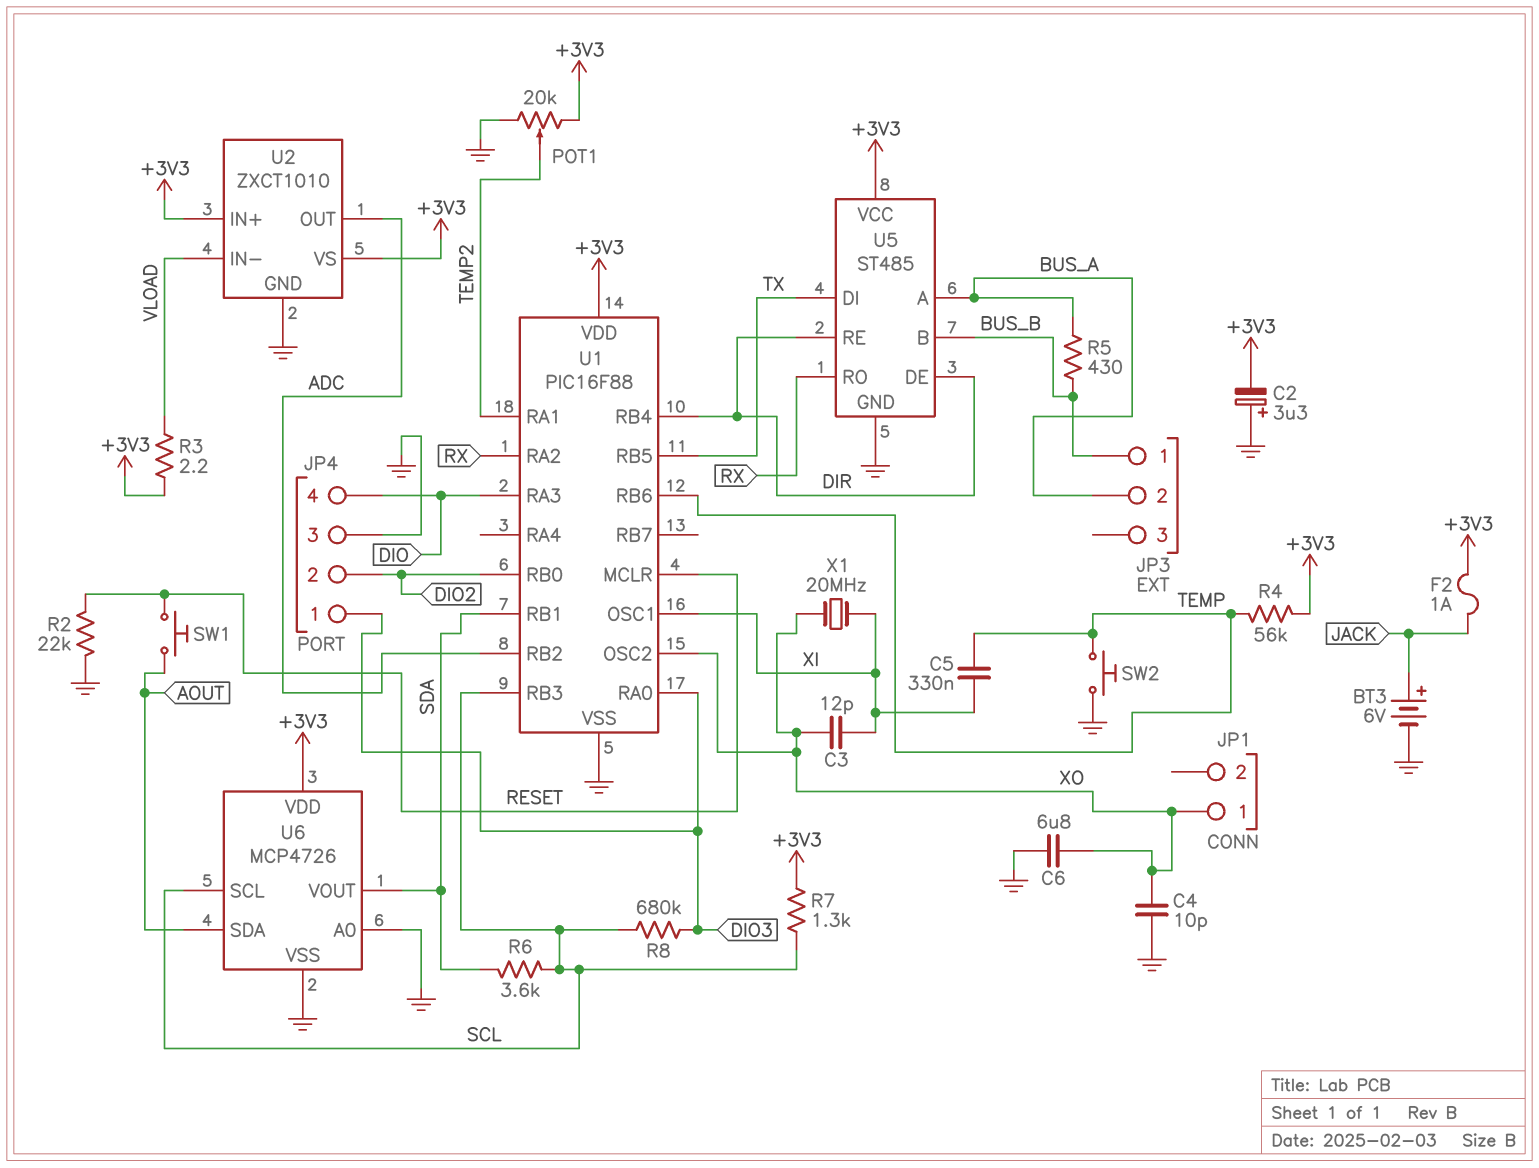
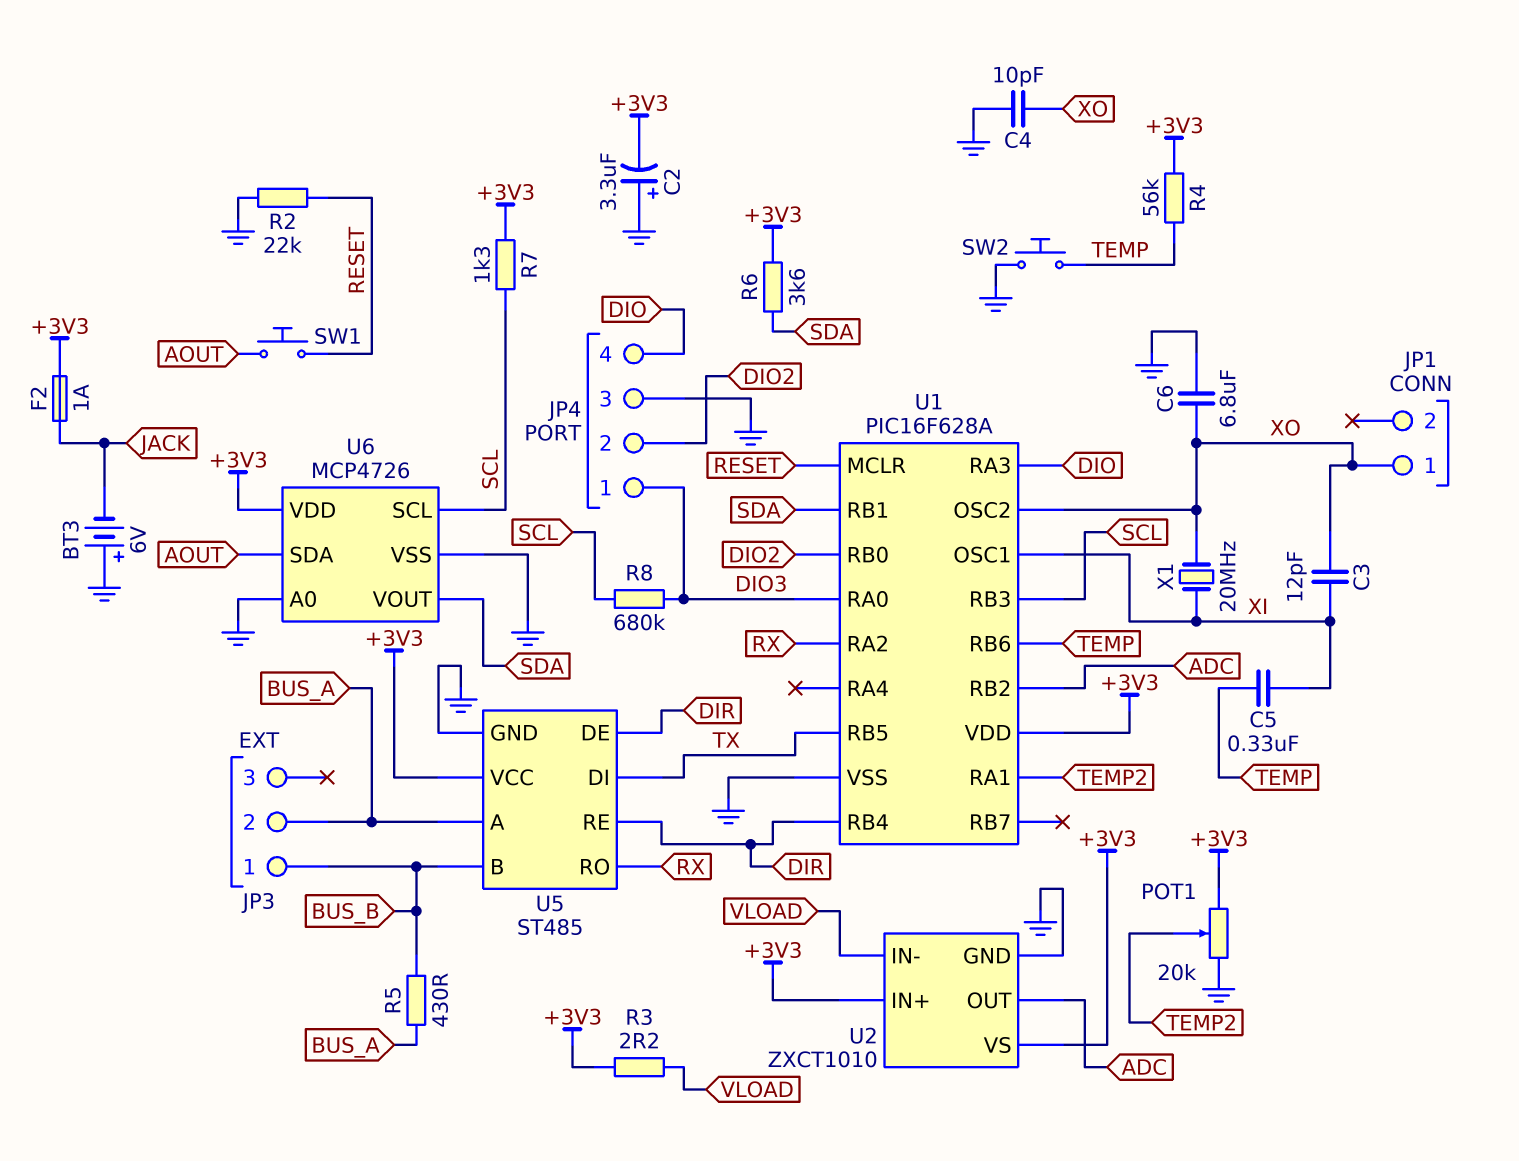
BT3: 6V (plus JACK, minus GND) -> 6V (plus GND, minus JACK)
R6: 3.6k (SCL, SDA) -> 3.6k (+3V3, SDA)
U1: PIC16F88 -> PIC16F628A

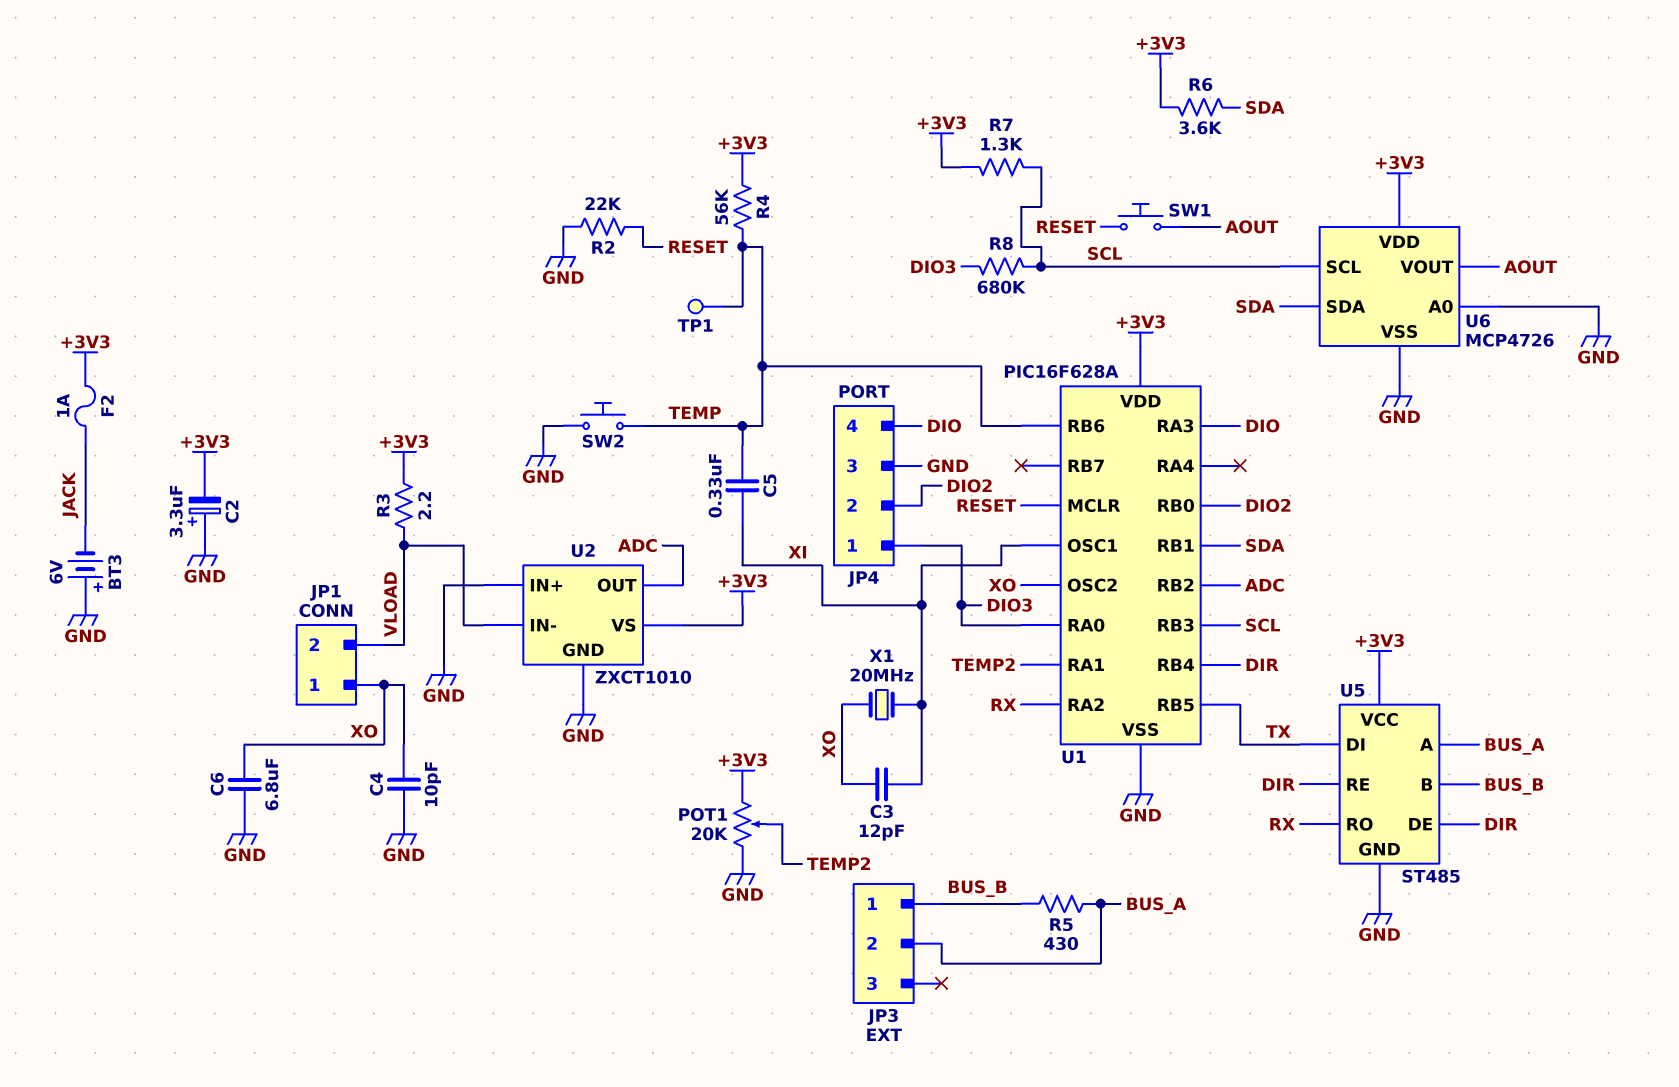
JP1 pin 2: none -> VLOAD
TP1: none -> test point (TEMP)
U2 pin IN+: +3V3 -> GND
U6 pin SDA: AOUT -> SDA
U6 pin VOUT: SDA -> AOUT

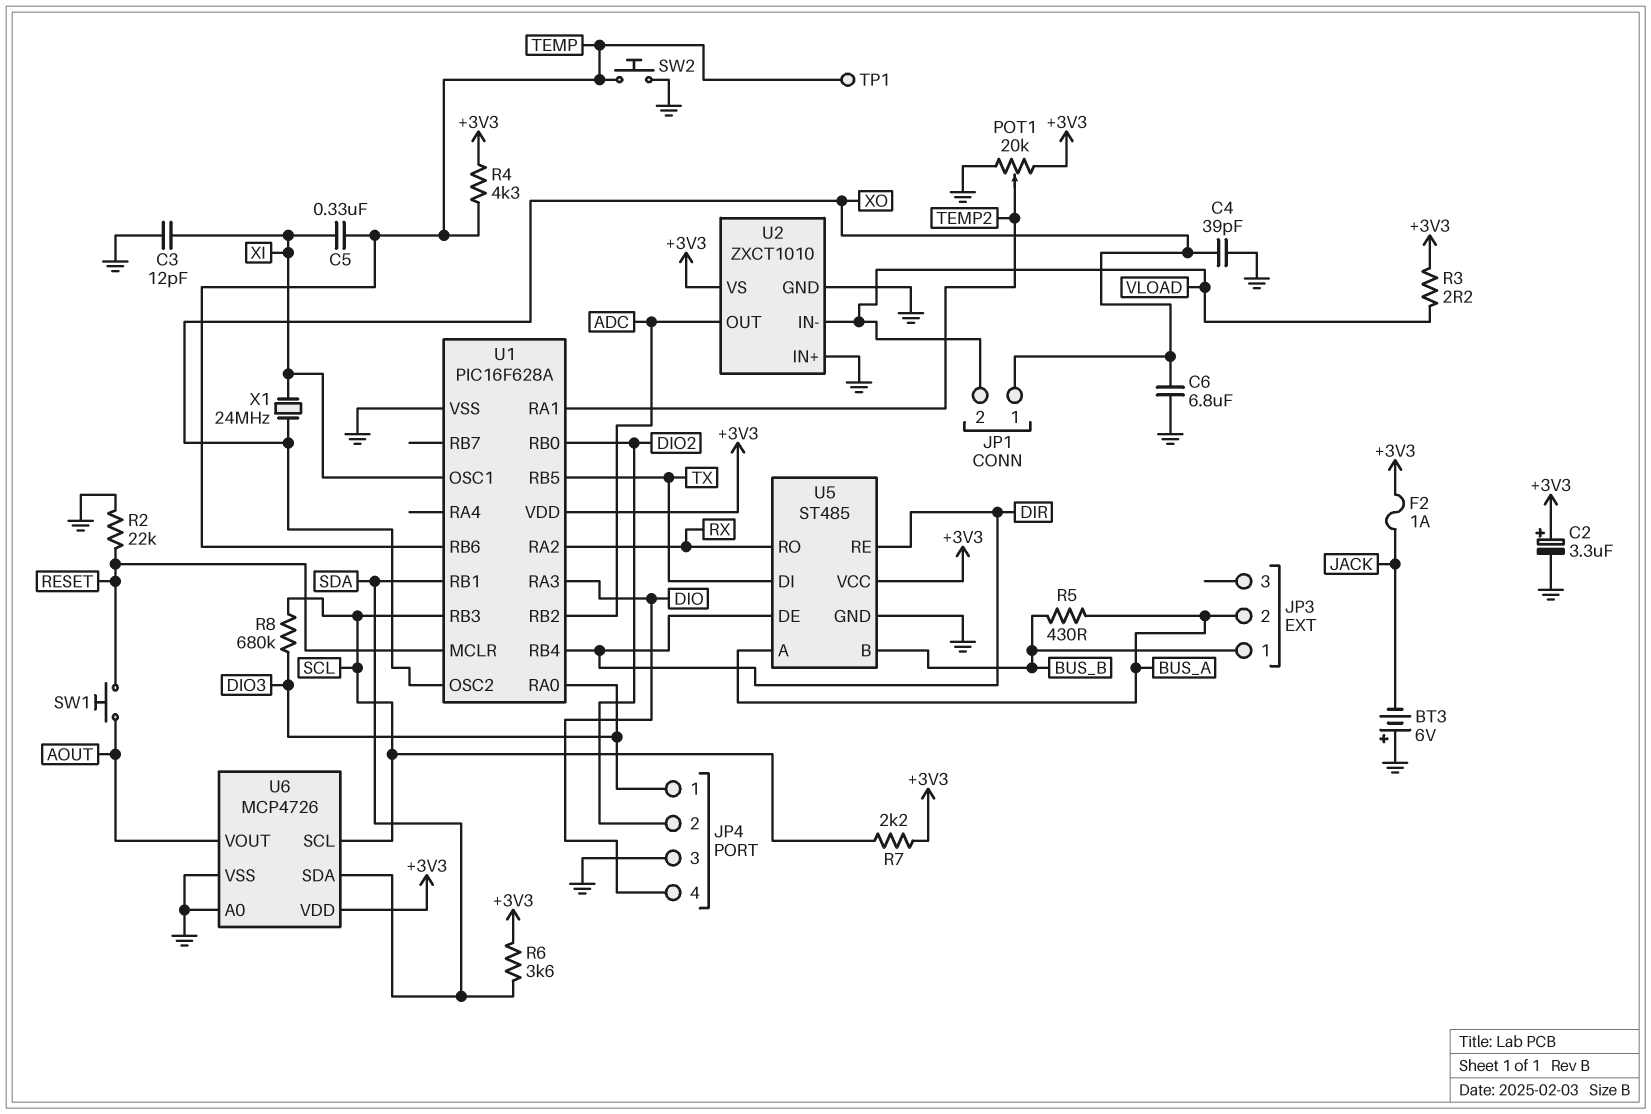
C2: 3.3uF (plus GND, minus +3V3) -> 3.3uF (plus +3V3, minus GND)
C3: 12pF (XI, XO) -> 12pF (GND, XI)
C4: 10pF (GND, XO) -> 39pF (GND, XO)
R4: 56k (+3V3, TEMP) -> 4.3k (+3V3, TEMP)
R7: 1.3k (+3V3, SCL) -> 2.2k (+3V3, SCL)
X1: 20MHz (XI, XO) -> 24MHz (XI, XO)

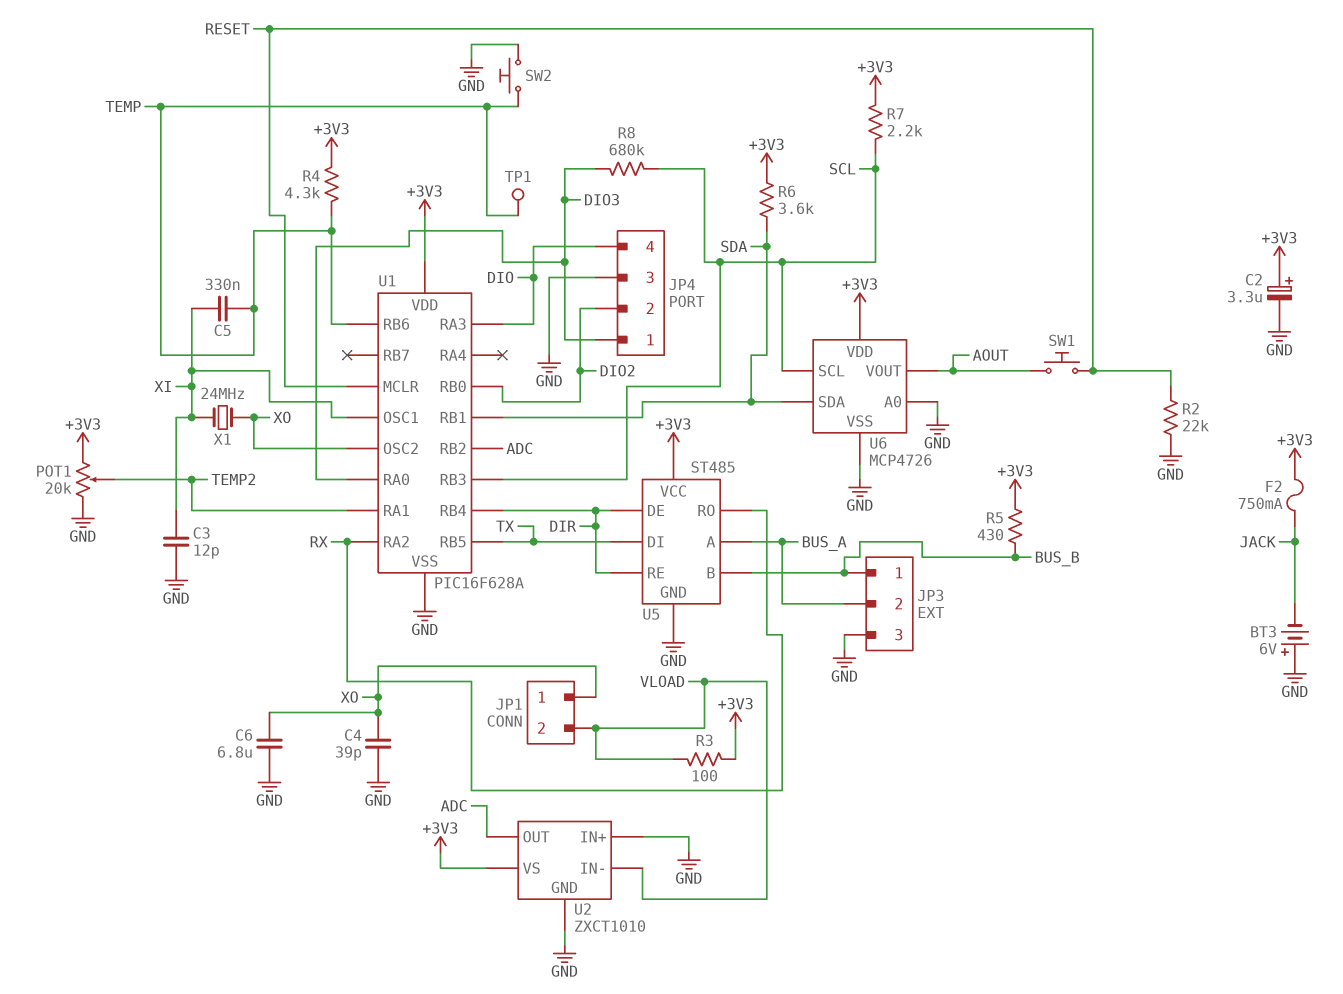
F2: 1A (+3V3, JACK) -> 750mA (+3V3, JACK)
JP3 pin 3: none -> GND
R3: 2.2 (+3V3, VLOAD) -> 100 (+3V3, VLOAD)
R5: 430 (BUS_A, BUS_B) -> 430 (+3V3, BUS_B)

